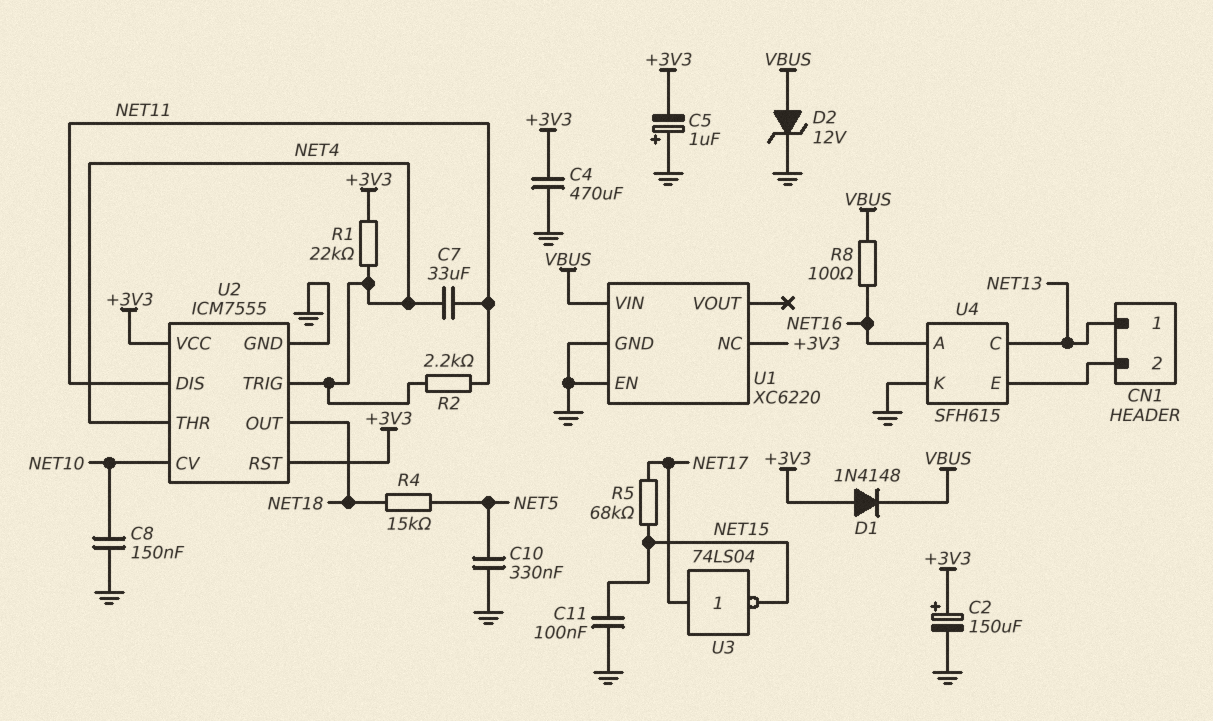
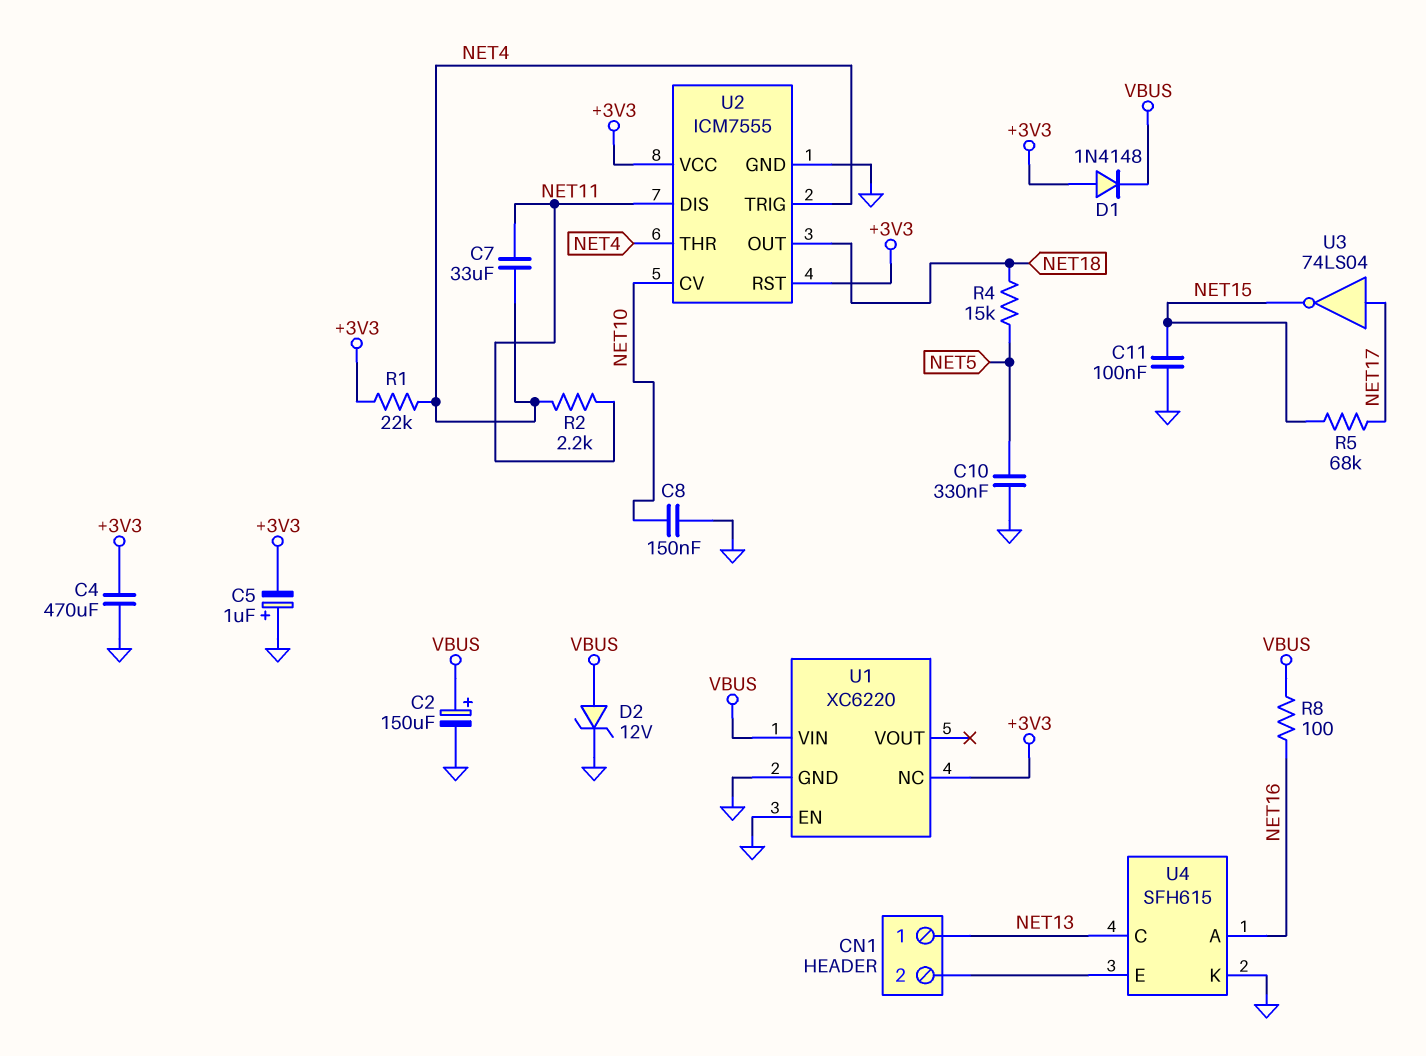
C2: 150uF (plus +3V3, minus GND) -> 150uF (plus VBUS, minus GND)

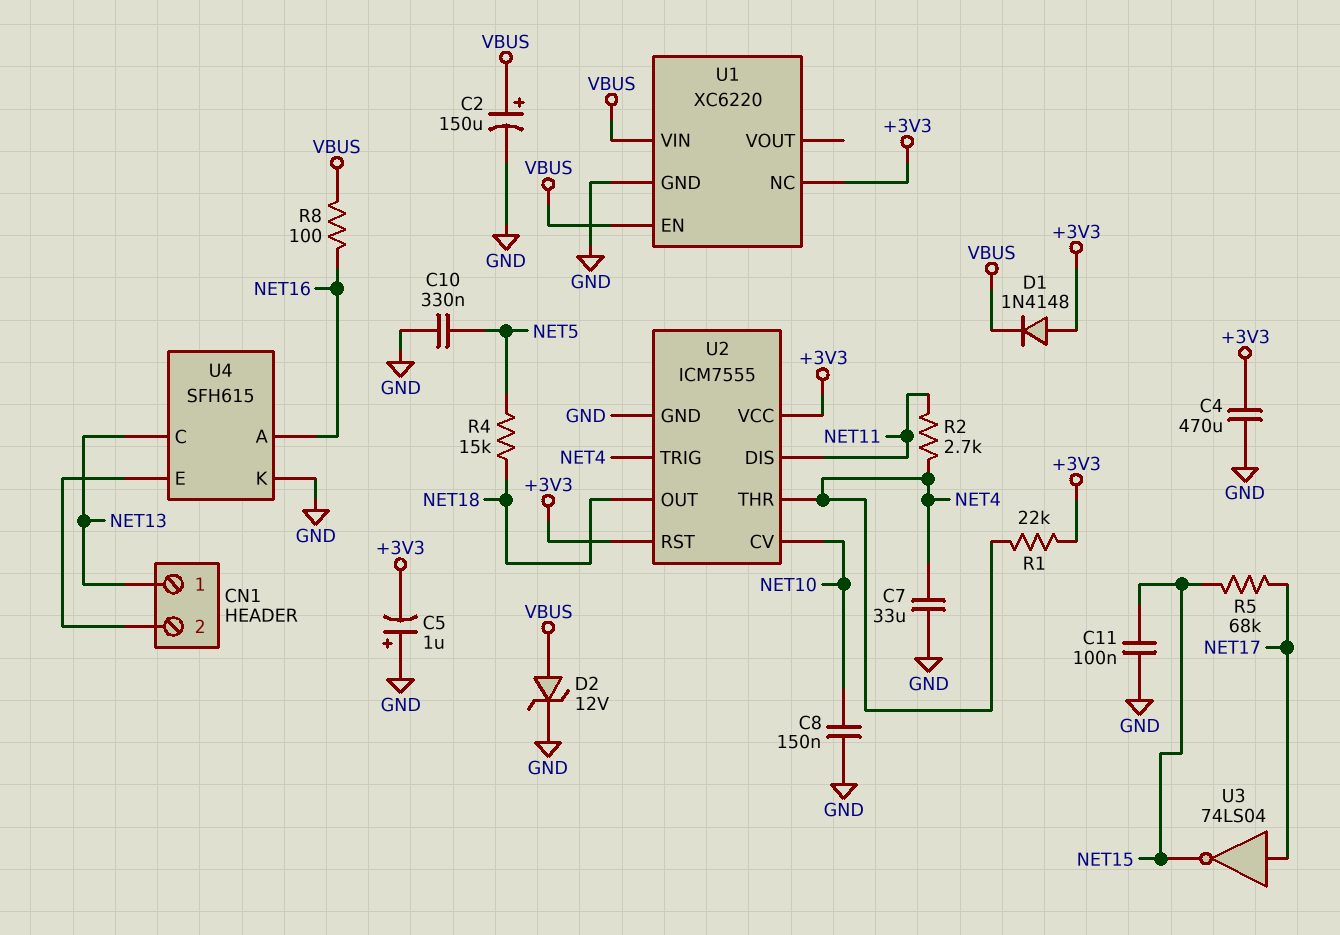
C7: 33uF (NET4, NET11) -> 33uF (GND, NET4)
R2: 2.2k (NET4, NET11) -> 2.7k (NET4, NET11)
U1 pin EN: GND -> VBUS

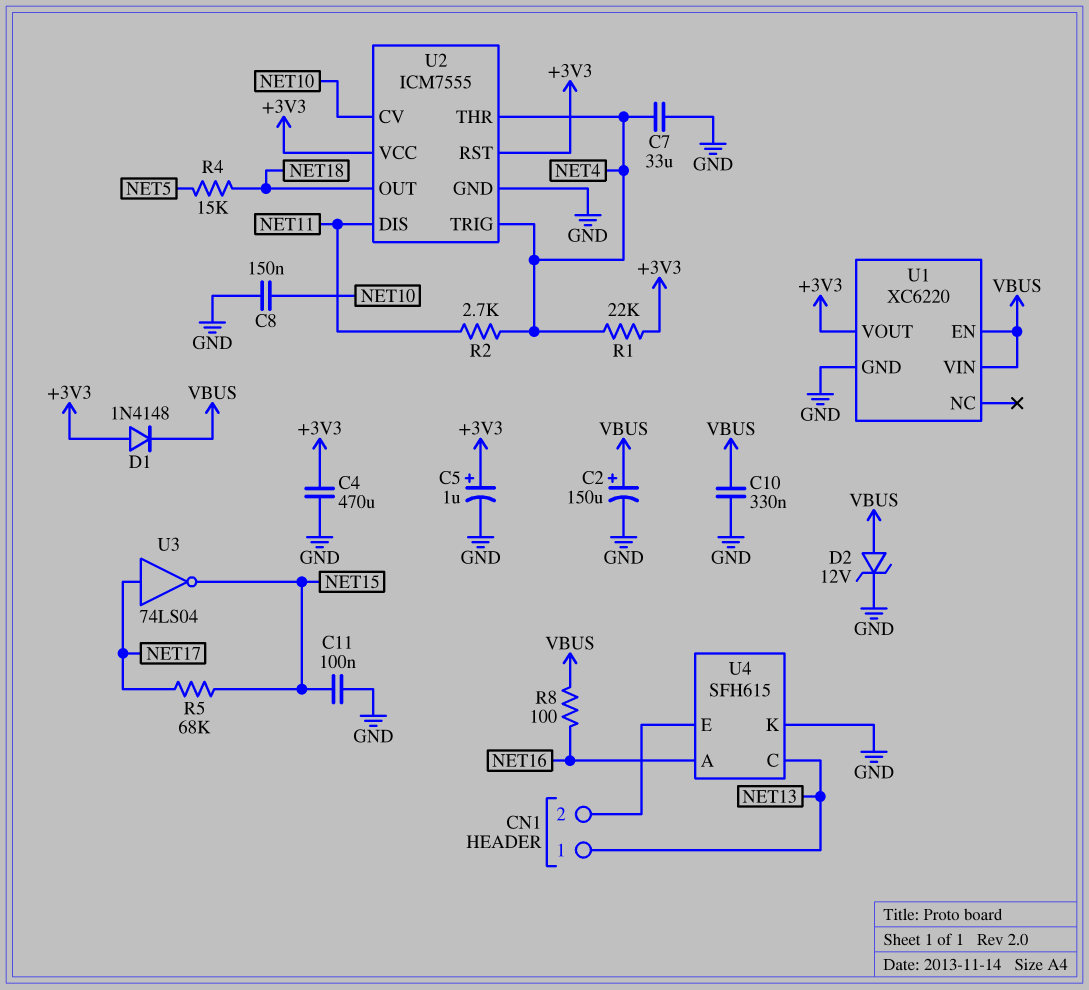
C5: 1uF (plus GND, minus +3V3) -> 1uF (plus +3V3, minus GND)
C10: 330nF (GND, NET5) -> 330nF (GND, VBUS)
U1 pin NC: +3V3 -> none
U1 pin VOUT: none -> +3V3

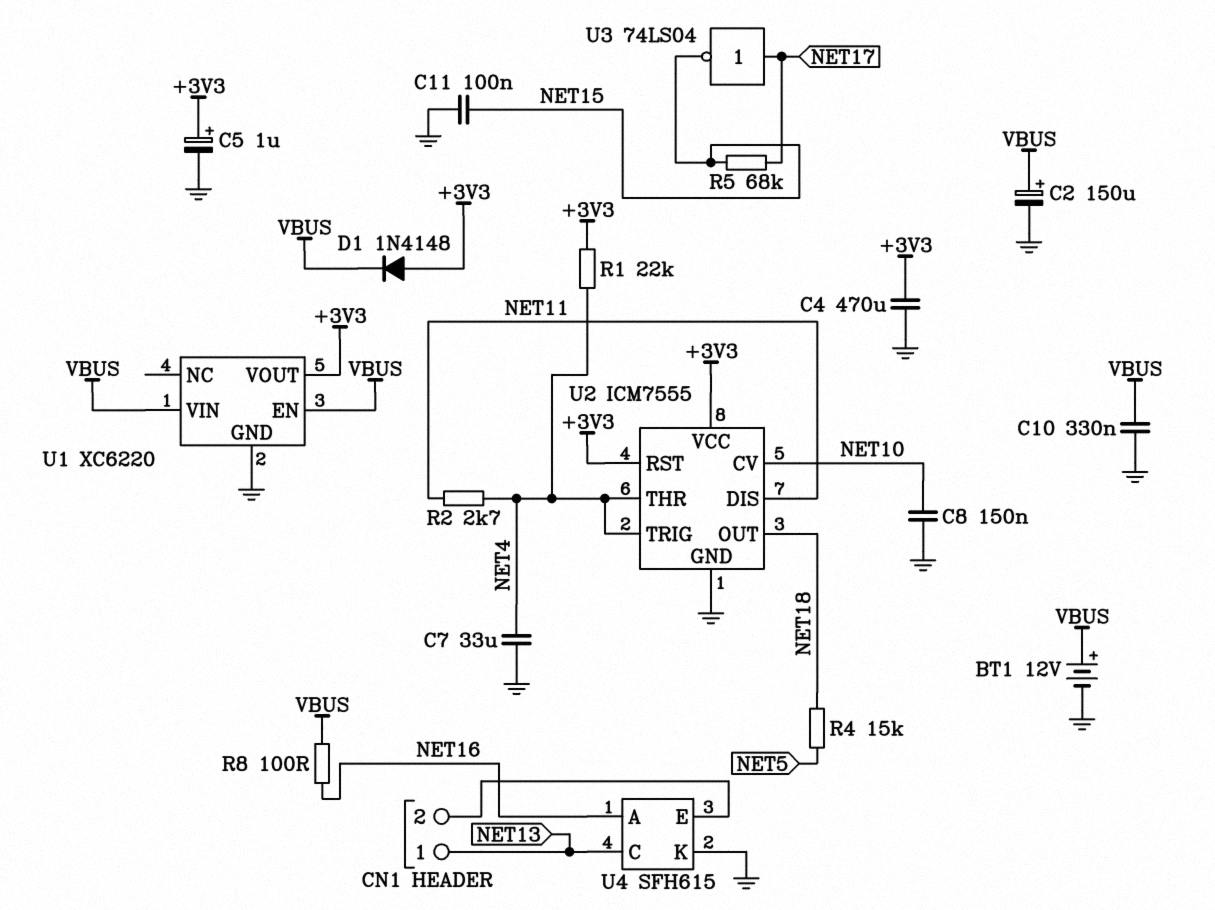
BT1: none -> 12V (plus VBUS, minus GND)
D2: zener 12V (A VBUS, K GND) -> none

